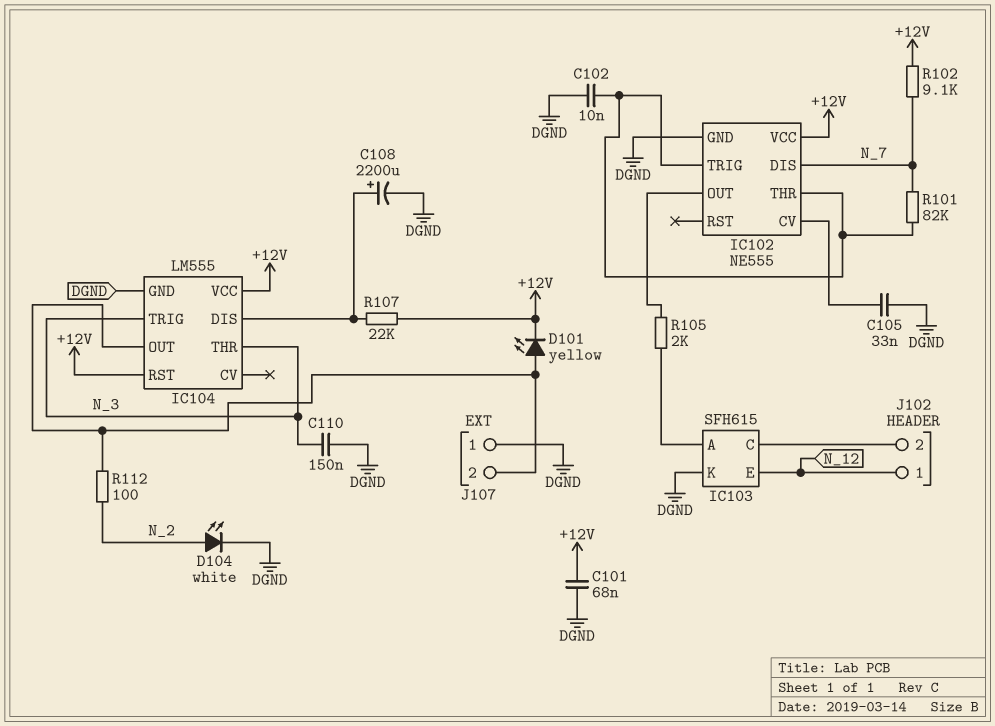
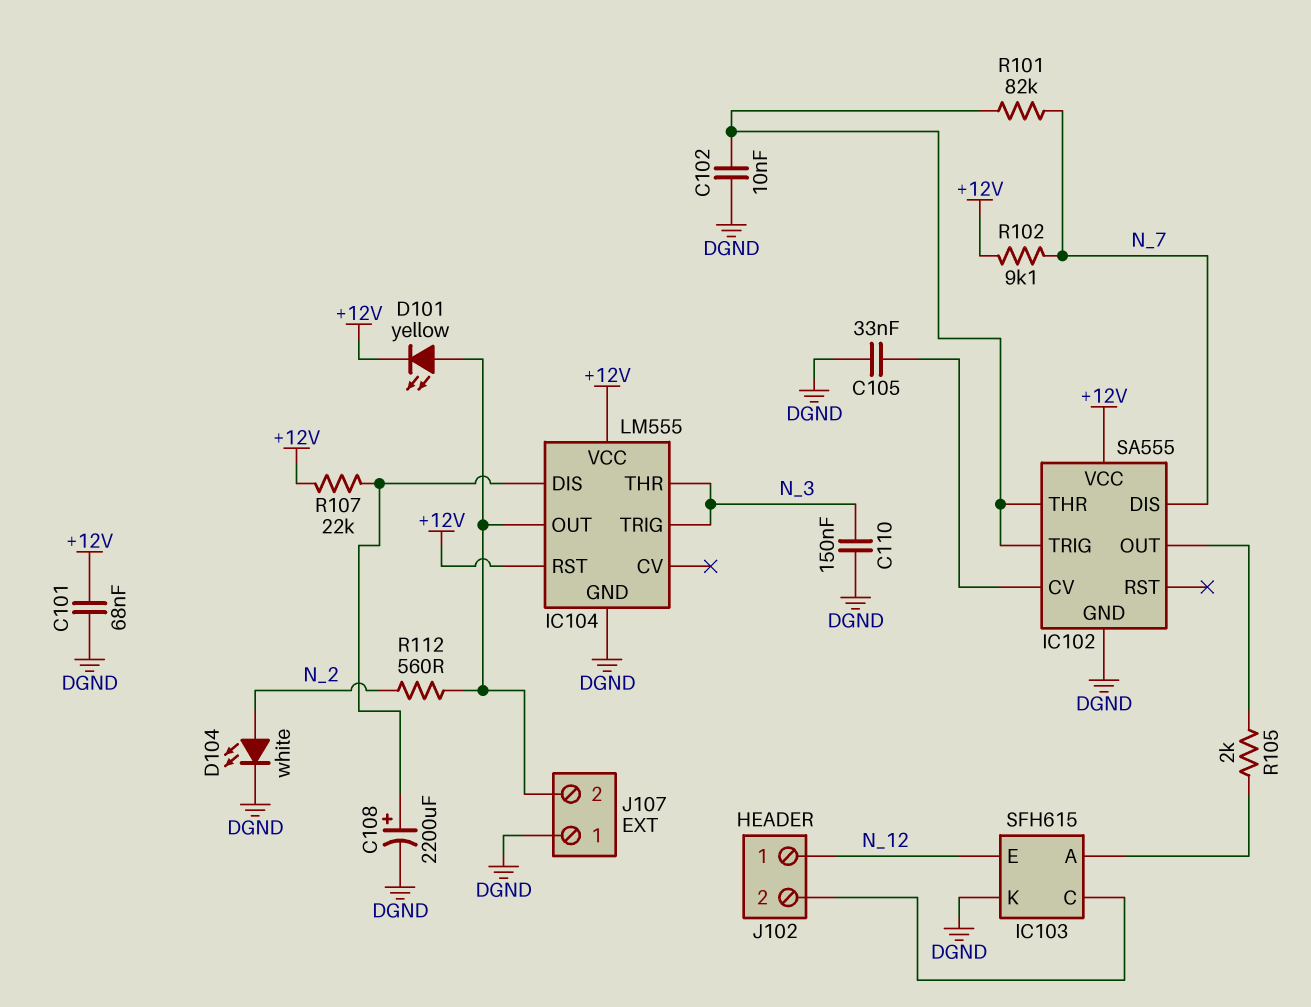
IC102: NE555 -> SA555
R112: 100 (IC104/OUT, N_2) -> 560 (IC104/OUT, N_2)

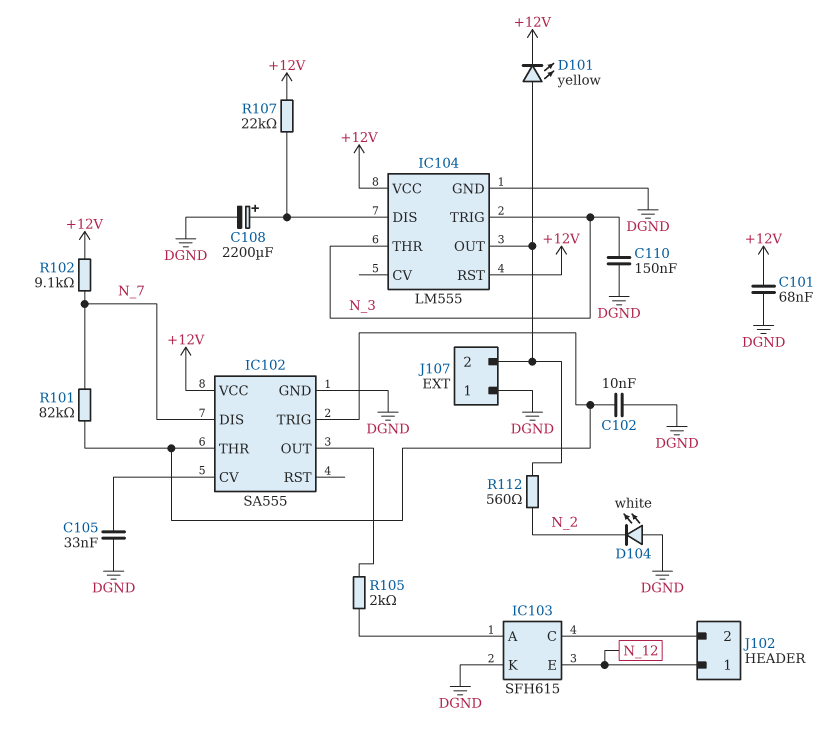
D104: LED white (A N_2, K DGND) -> LED white (A DGND, K N_2)

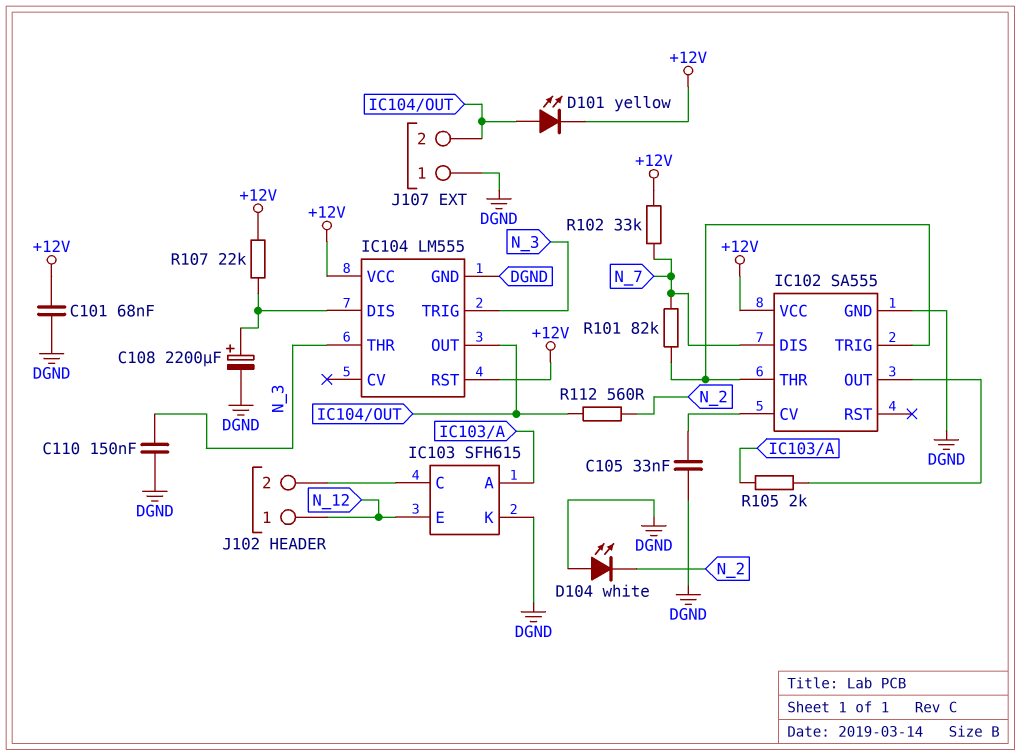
C102: 10nF (DGND, IC102/THR) -> none
R102: 9.1k (+12V, N_7) -> 33k (+12V, N_7)

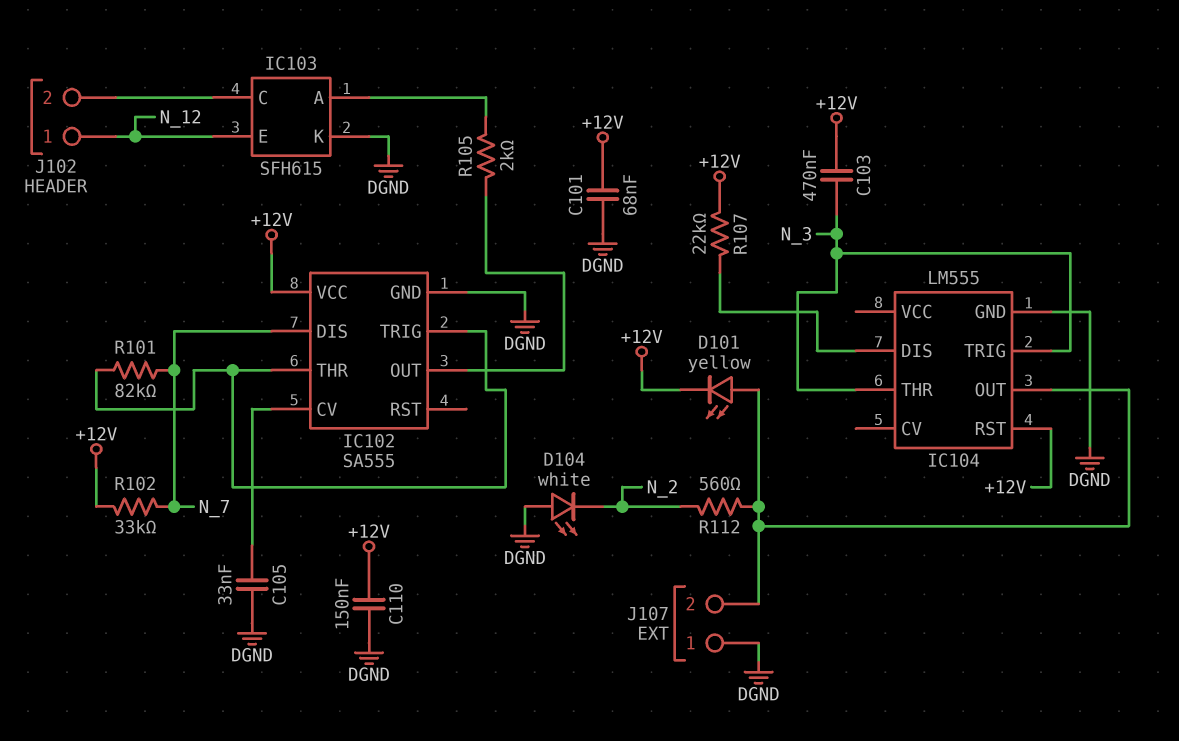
C103: none -> 470nF (+12V, N_3)
C108: 2200uF (plus IC104/DIS, minus DGND) -> none
C110: 150nF (DGND, N_3) -> 150nF (+12V, DGND)
IC104 pin VCC: +12V -> none

